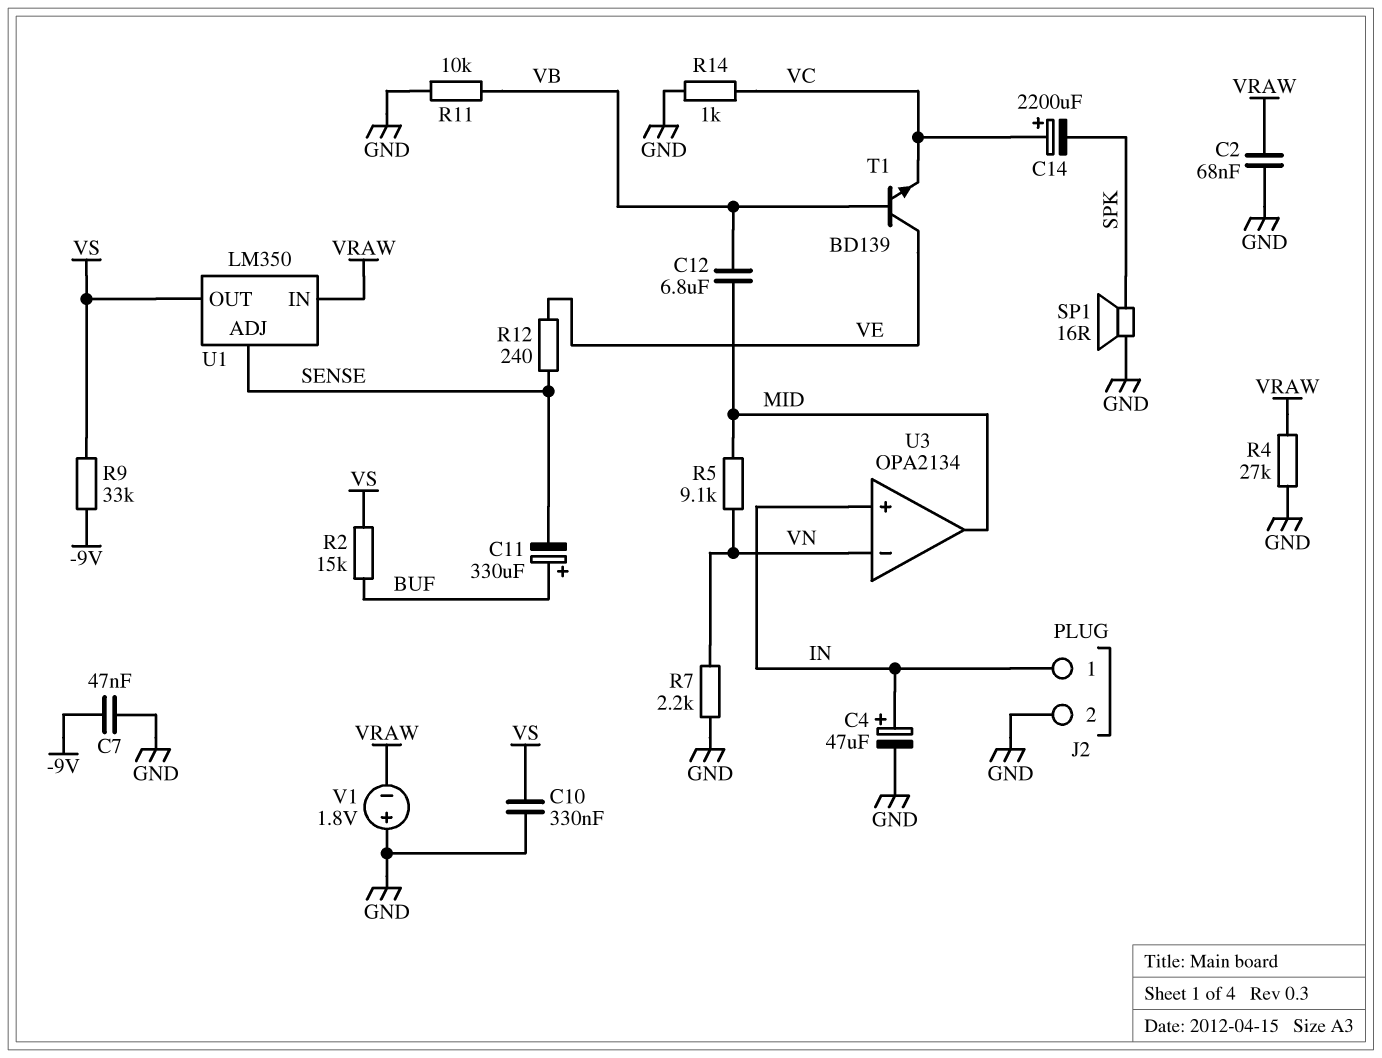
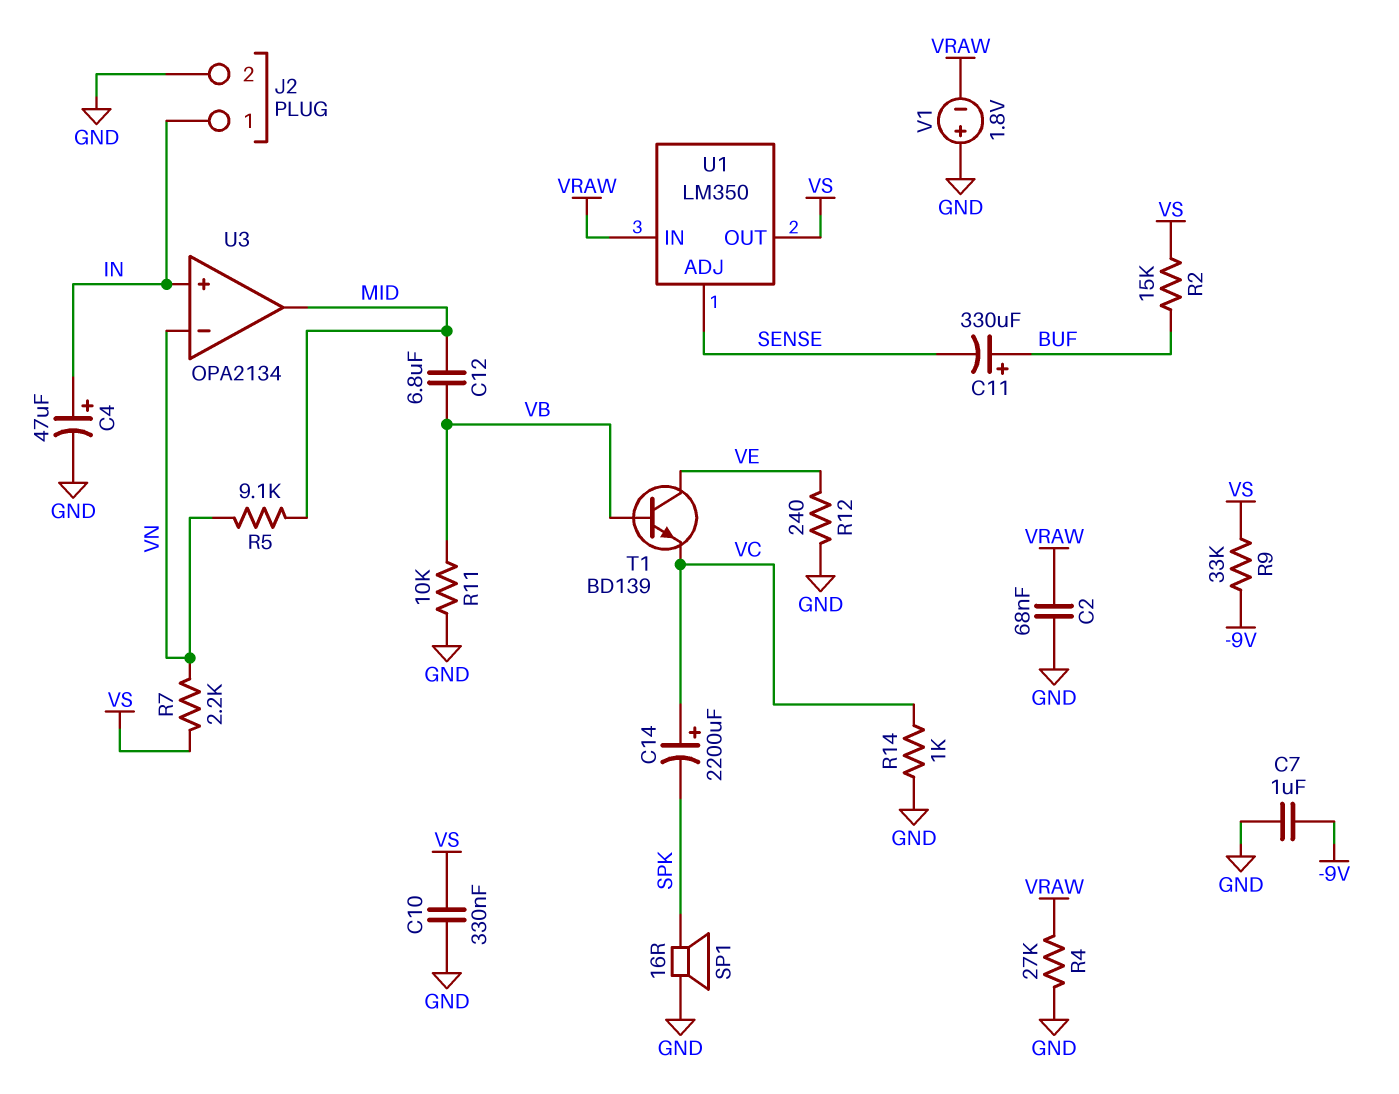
C7: 47nF (-9V, GND) -> 1uF (-9V, GND)
R7: 2.2k (GND, VN) -> 2.2k (VN, VS)
R12: 240 (SENSE, VE) -> 240 (GND, VE)

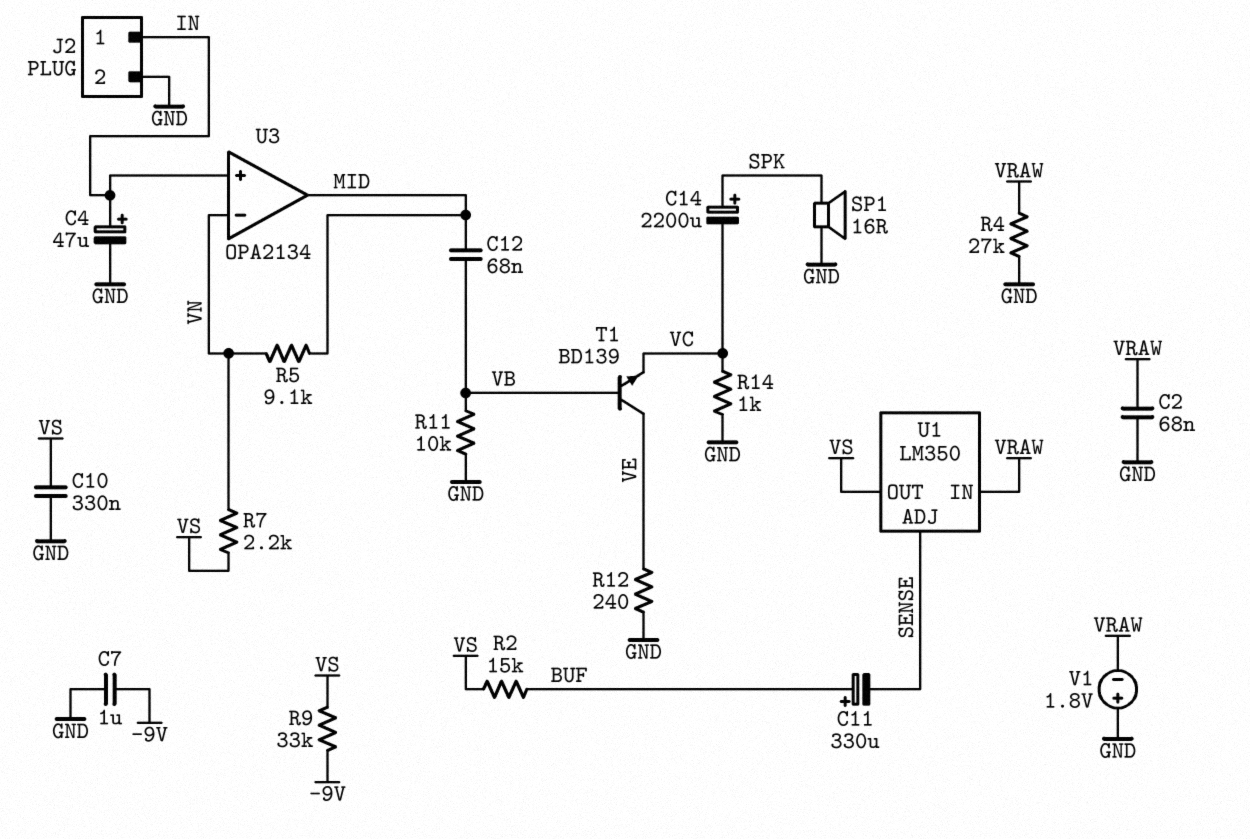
C12: 6.8uF (MID, VB) -> 68nF (MID, VB)
C14: 2200uF (plus VC, minus SPK) -> 2200uF (plus SPK, minus VC)

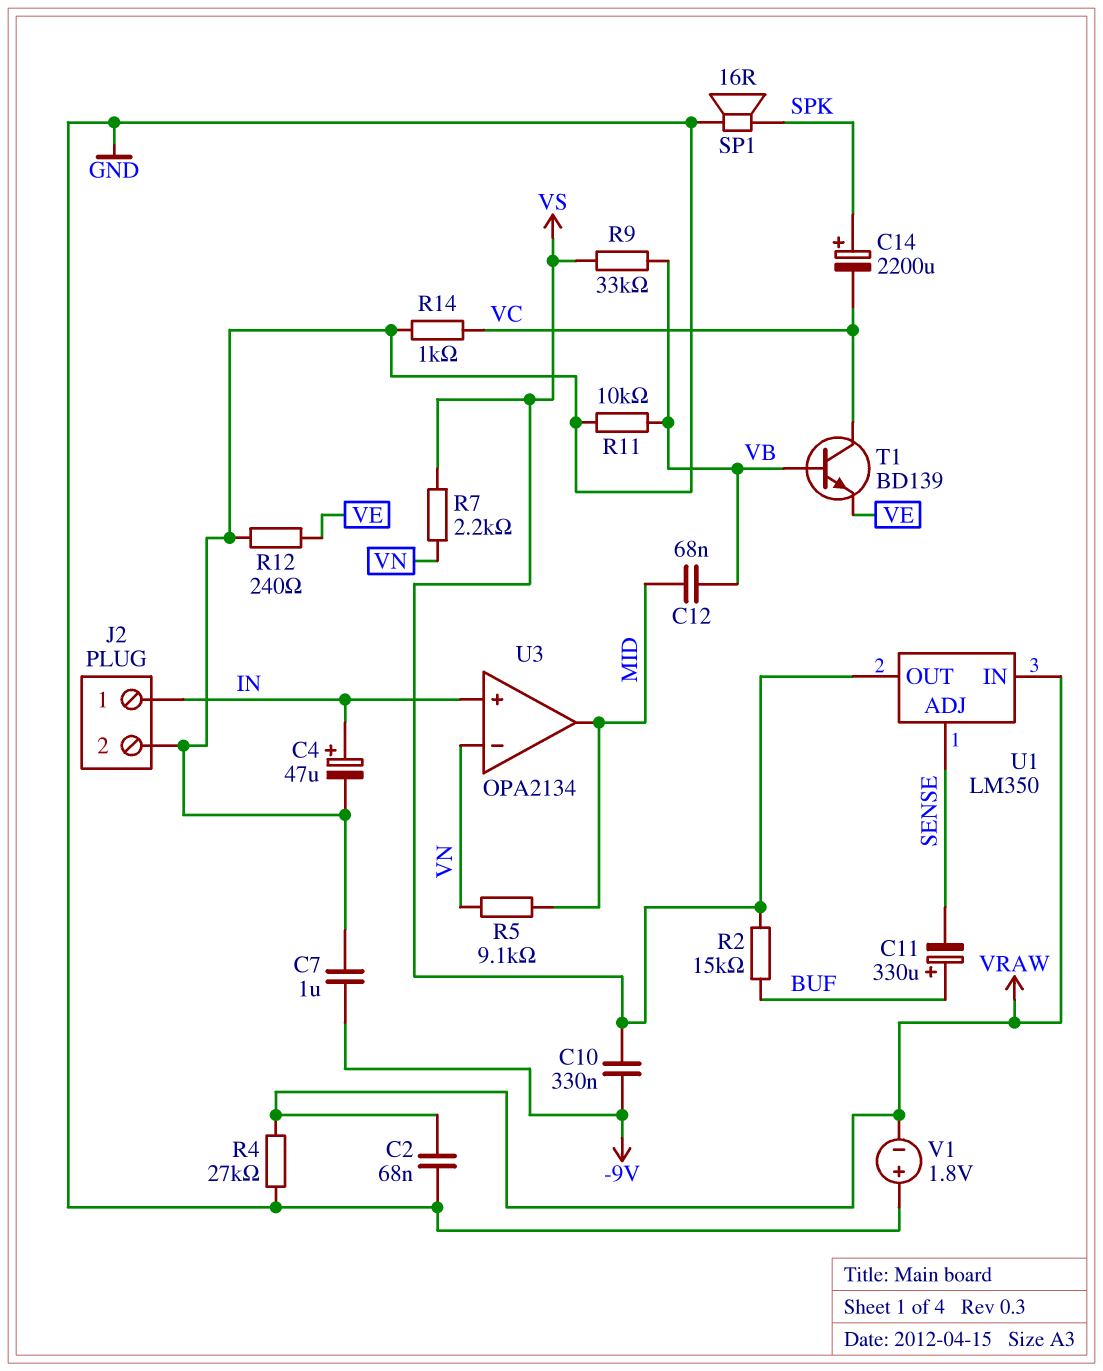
C10: 330nF (GND, VS) -> 330nF (-9V, VS)
R9: 33k (-9V, VS) -> 33k (VB, VS)
T1: NPN BD139 (B VB, C VE, E VC) -> NPN BD139 (B VB, C VC, E VE)

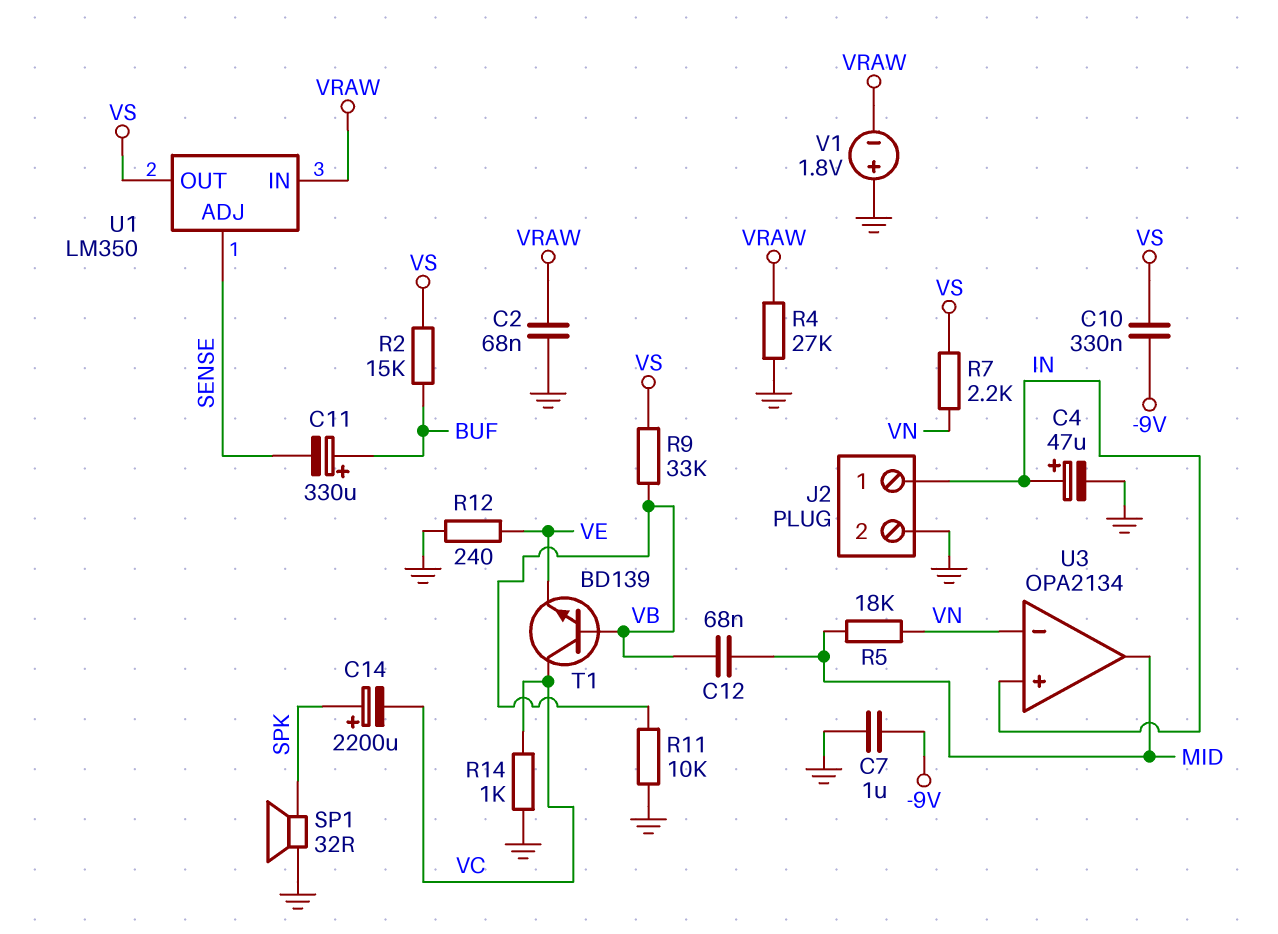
R5: 9.1k (MID, VN) -> 18k (MID, VN)
SP1: speaker 16R (GND, SPK) -> speaker 32R (GND, SPK)

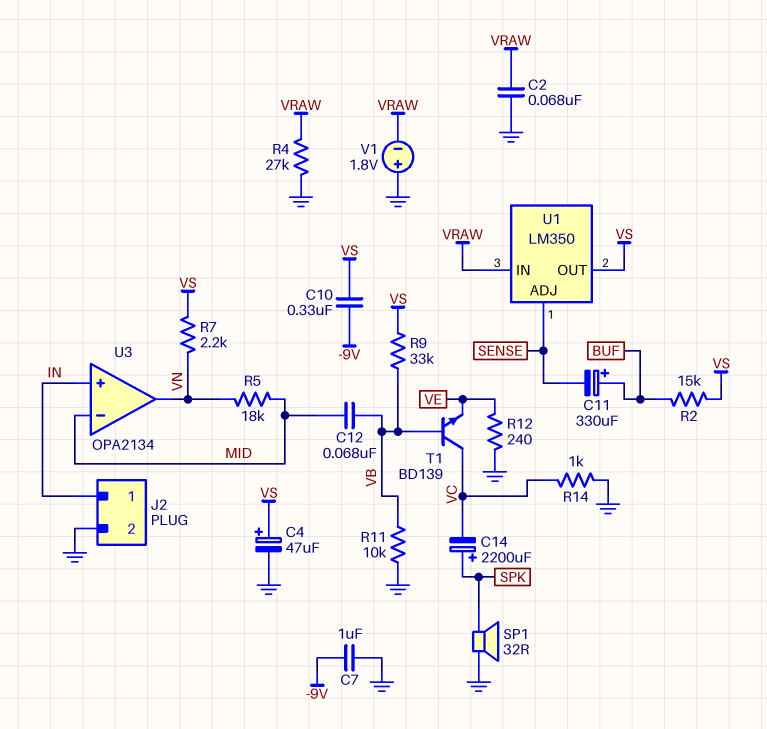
C4: 47uF (plus IN, minus GND) -> 47uF (plus VS, minus GND)
U3 pin in-: VN -> MID
U3 pin out: MID -> VN

